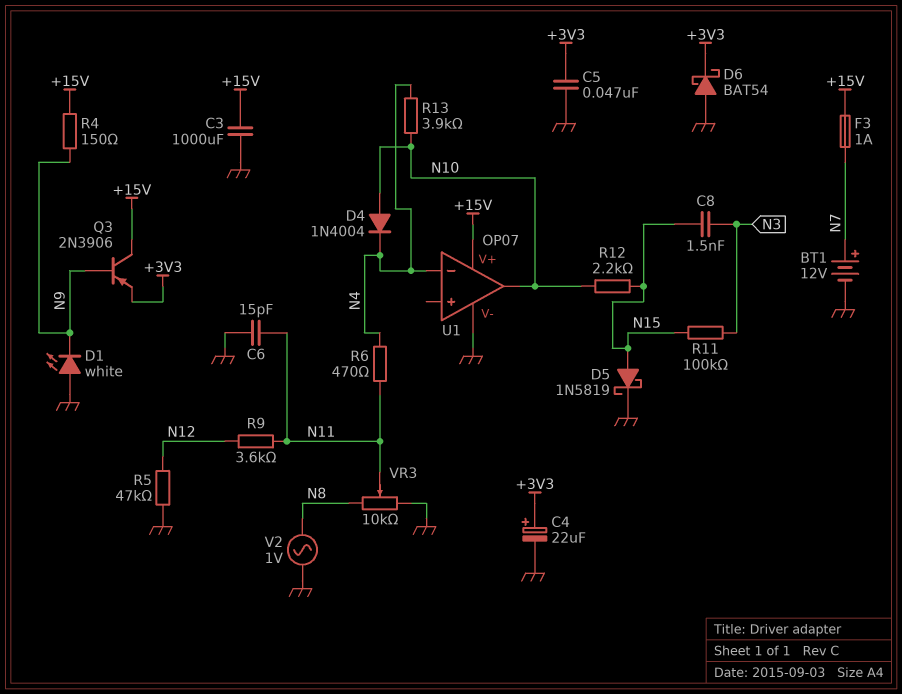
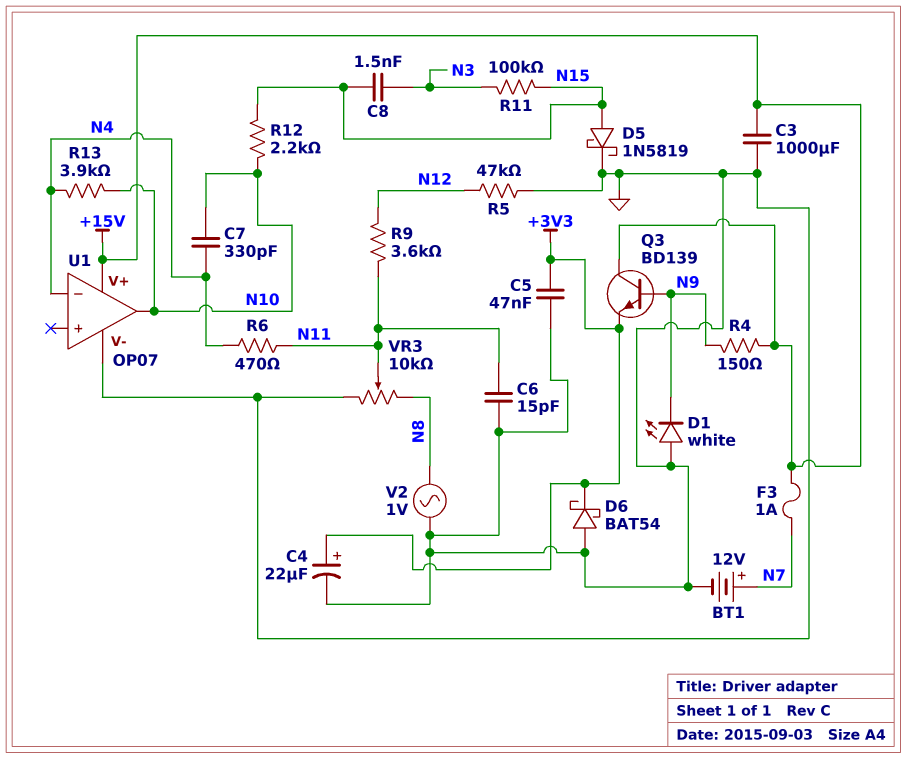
C7: none -> 330pF (N4, N10)
D4: diode 1N4004 (A N10, K N4) -> none
Q3: PNP 2N3906 (B N9, C +15V, E +3V3) -> NPN BD139 (B N9, C +15V, E +3V3)

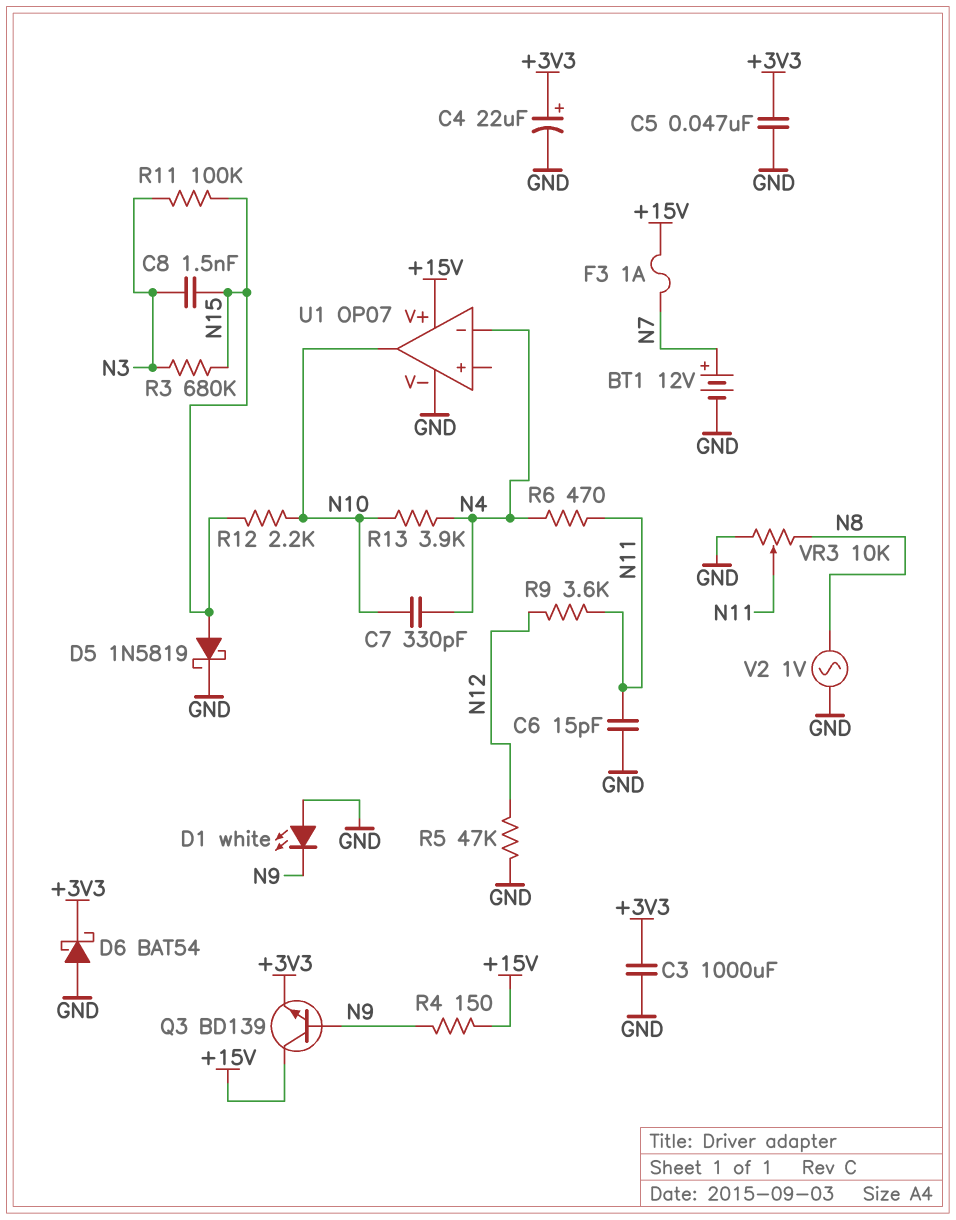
C3: 1000uF (+15V, GND) -> 1000uF (+3V3, GND)
R3: none -> 680k (N3, N15)

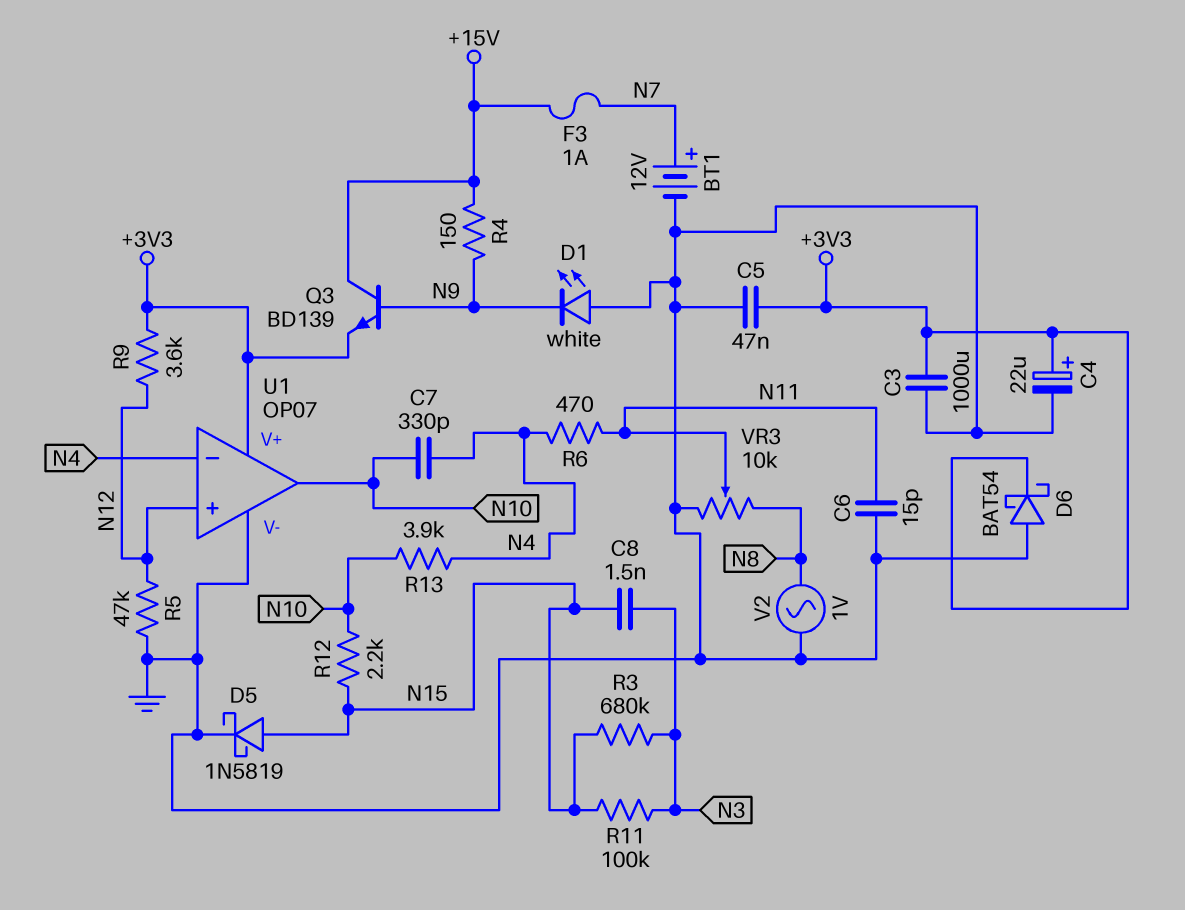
R9: 3.6k (N11, N12) -> 3.6k (+3V3, N12)
U1 pin V+: +15V -> +3V3
U1 pin in+: none -> N12

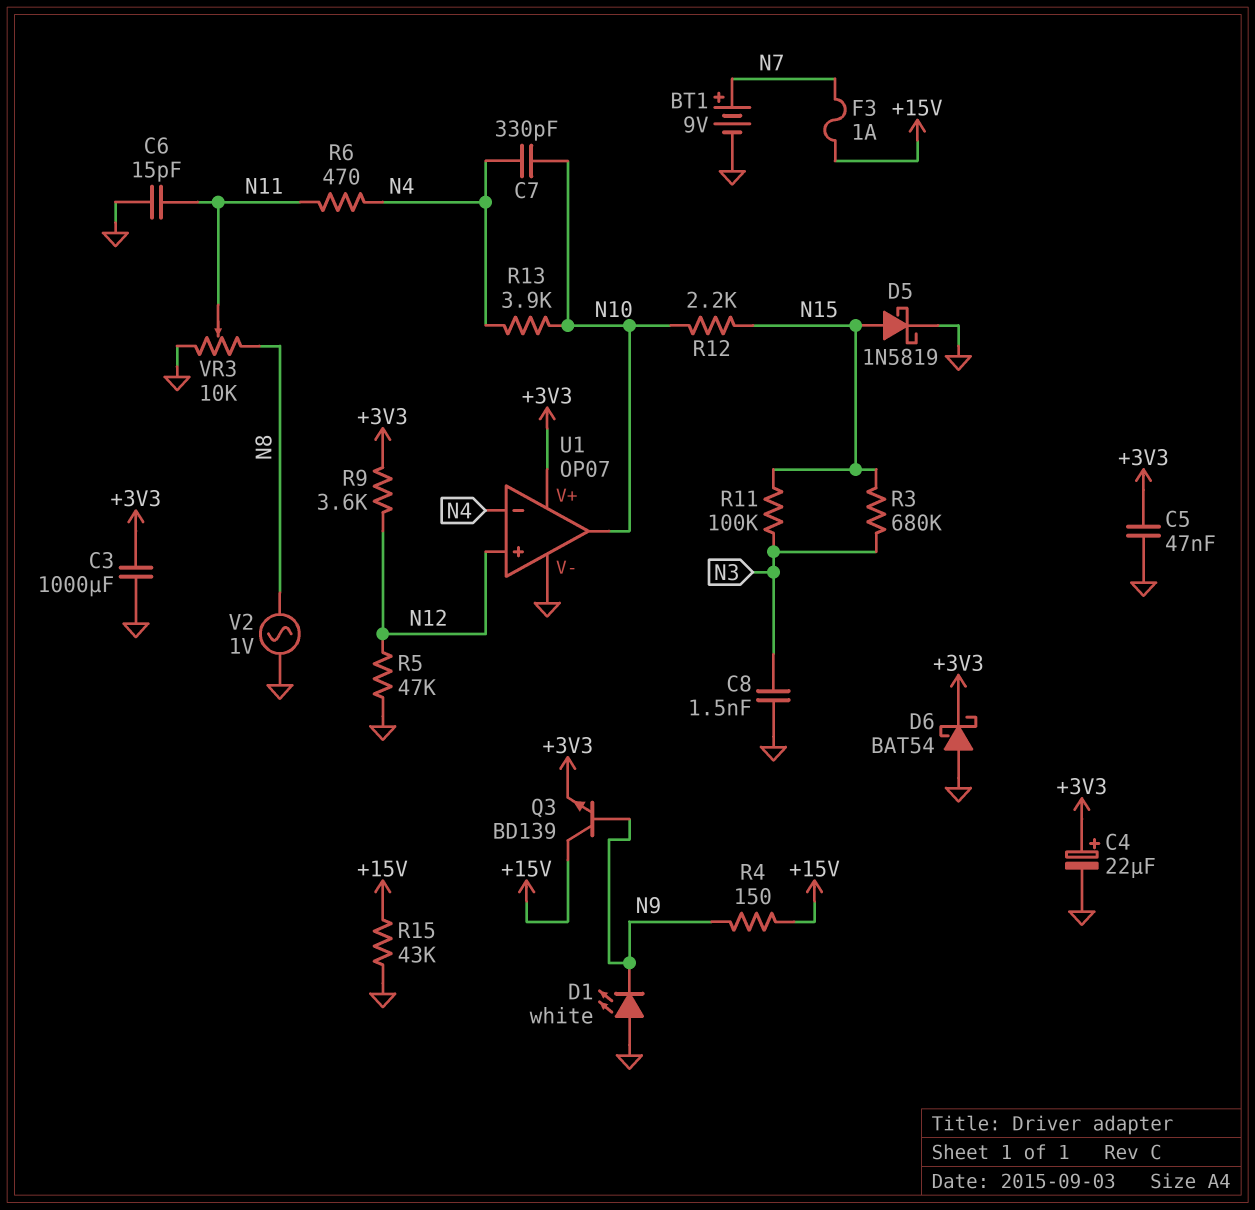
BT1: 12V (plus N7, minus GND) -> 9V (plus N7, minus GND)
C8: 1.5nF (N3, N15) -> 1.5nF (GND, N3)
R15: none -> 43k (+15V, GND)

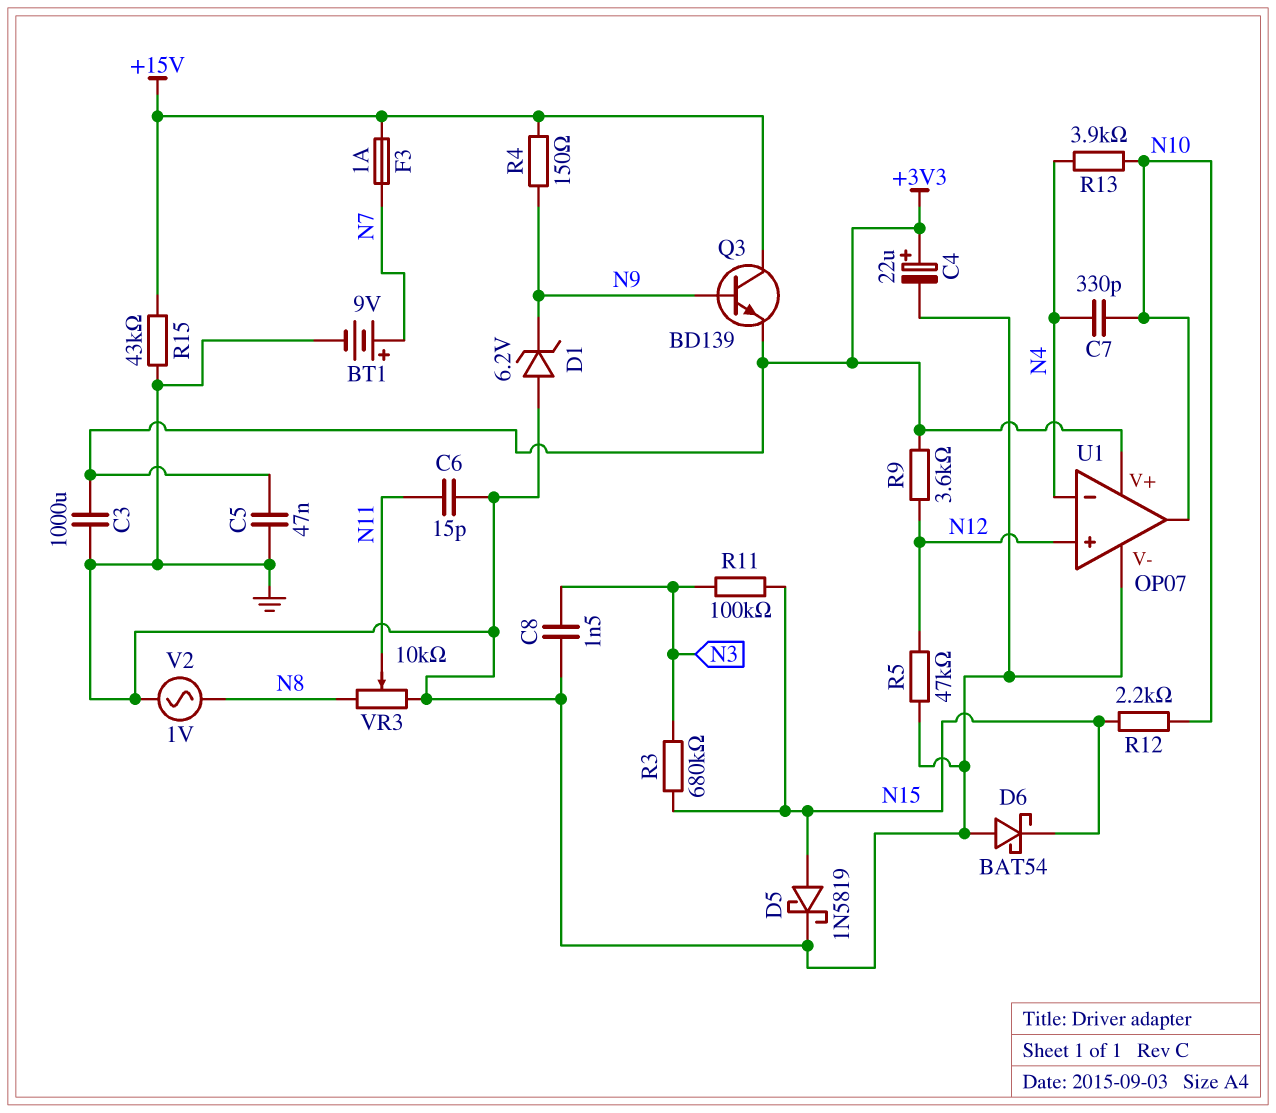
D1: LED white (A GND, K N9) -> zener 6.2V (A GND, K N9)
D6: schottky BAT54 (A GND, K +3V3) -> schottky BAT54 (A GND, K N15)
R6: 470 (N4, N11) -> none

